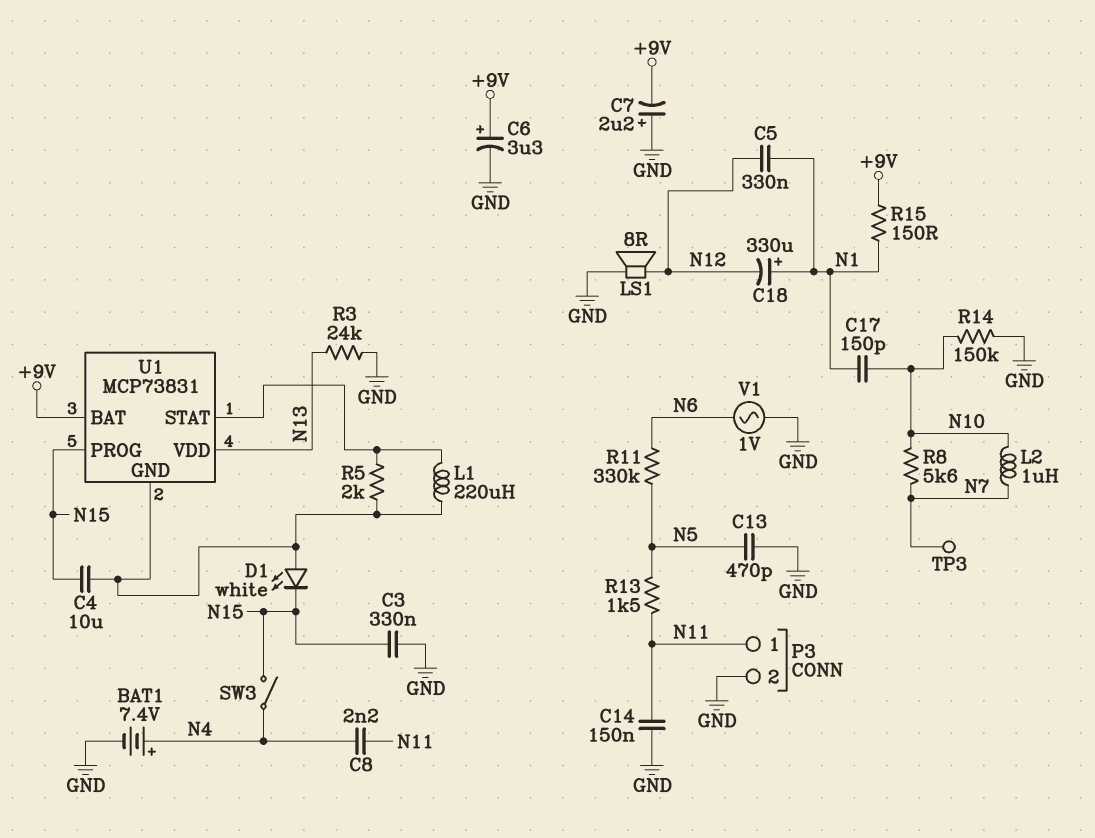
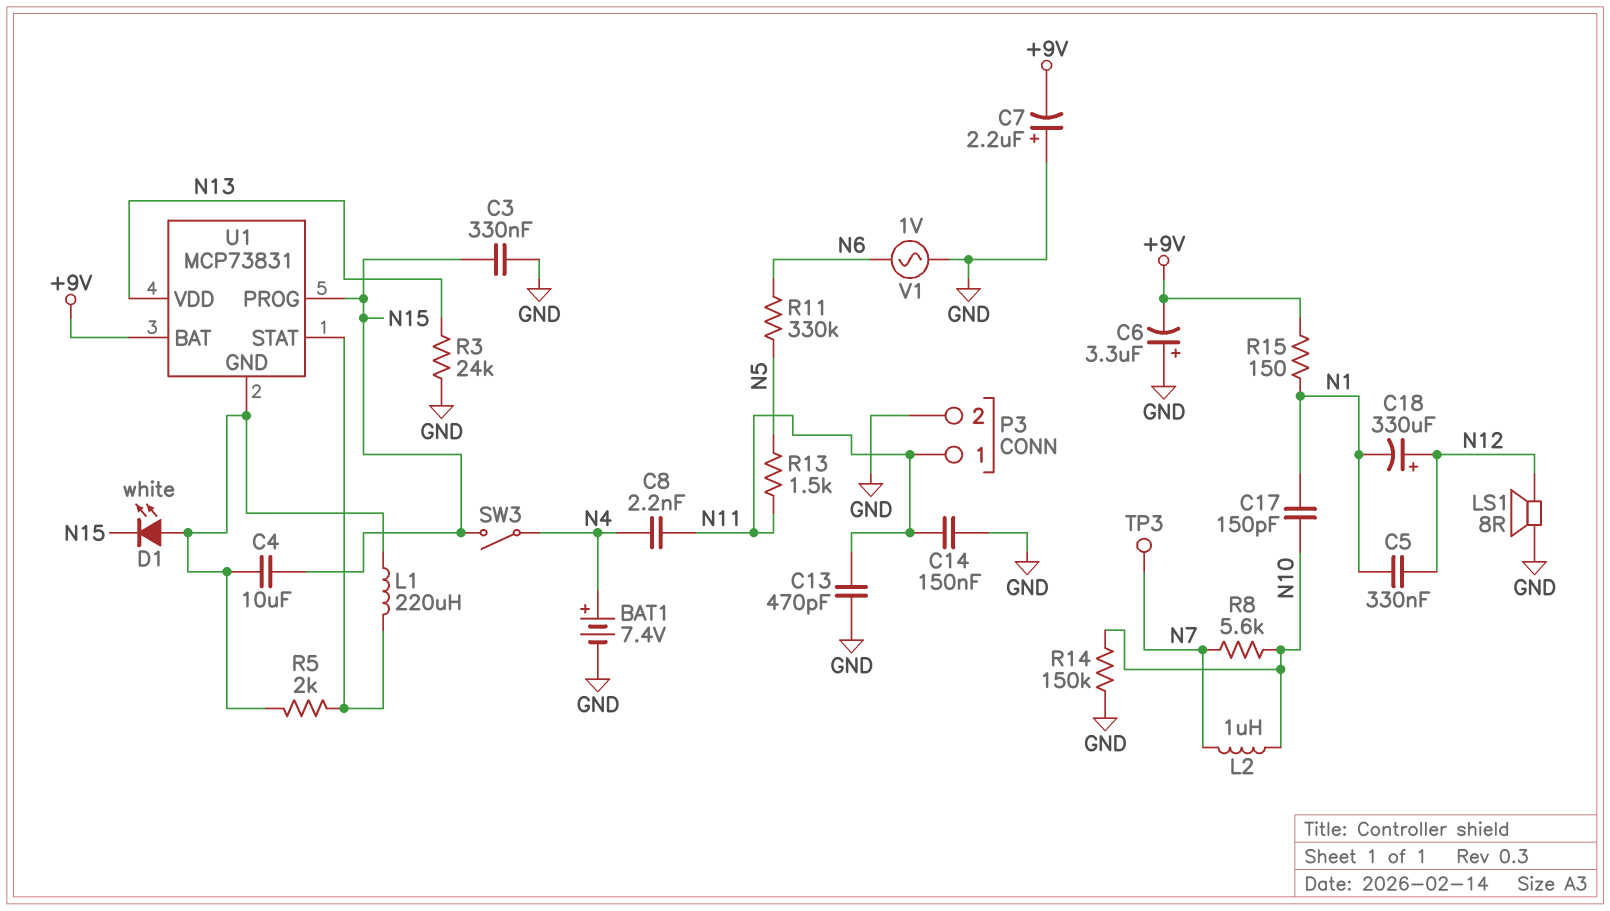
C6: 3.3uF (plus +9V, minus GND) -> 3.3uF (plus GND, minus +9V)
C13: 470pF (GND, N5) -> 470pF (GND, N11)
C18: 330uF (plus N1, minus N12) -> 330uF (plus N12, minus N1)

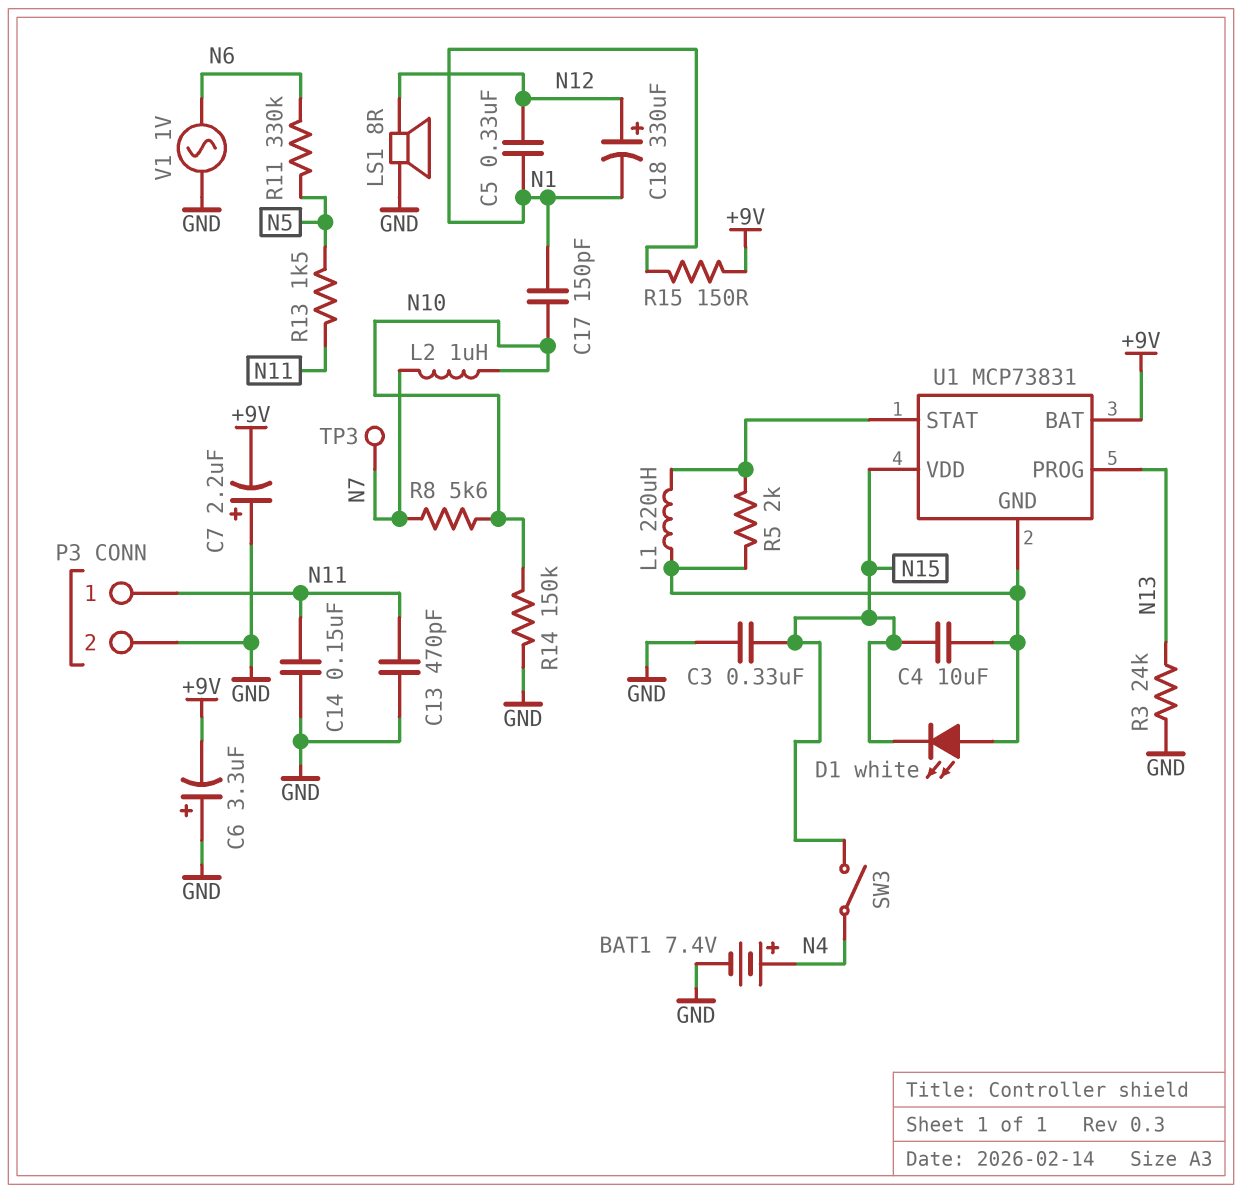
C8: 2.2nF (N4, N11) -> none
U1 pin PROG: N15 -> N13
U1 pin VDD: N13 -> N15

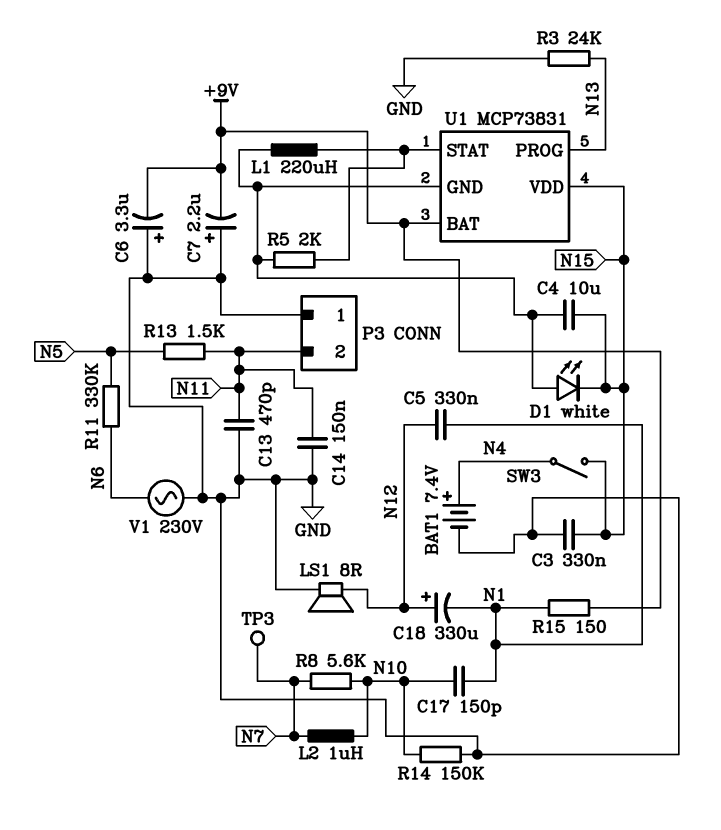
P3 pin 1: N11 -> GND
P3 pin 2: GND -> N11
V1: AC 1V (GND, N6) -> AC 230V (GND, N6)

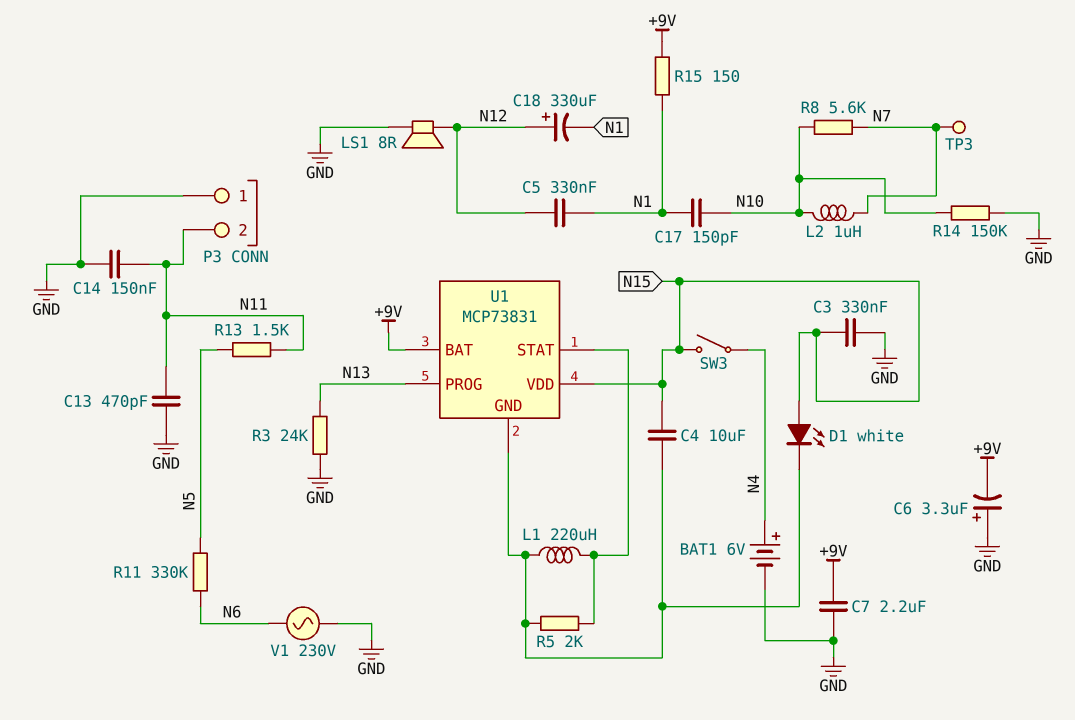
BAT1: 7.4V (plus N4, minus GND) -> 6V (plus N4, minus GND)
C7: 2.2uF (plus GND, minus +9V) -> 2.2uF (+9V, GND)
D1: LED white (A U1/GND, K N15) -> LED white (A N15, K U1/GND)

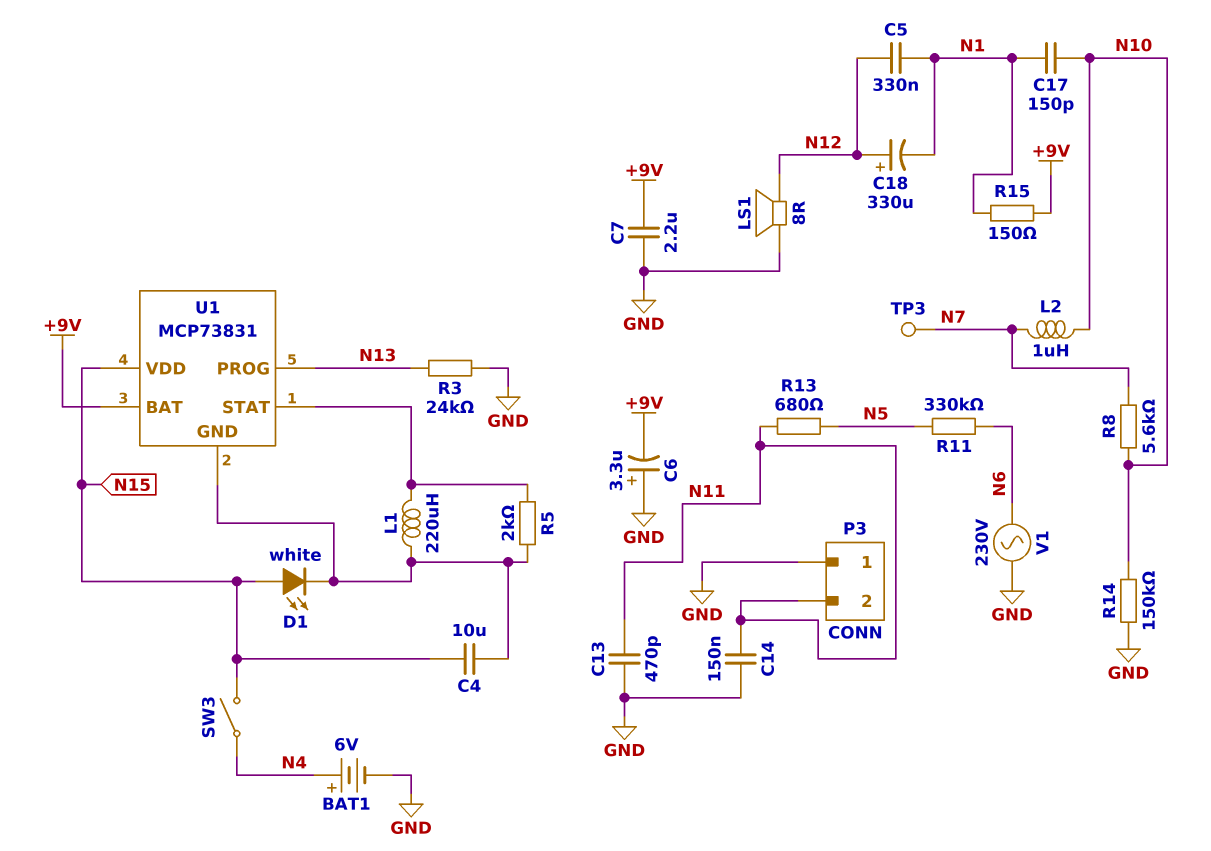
C3: 330nF (GND, N15) -> none
R13: 1.5k (N5, N11) -> 680 (N5, N11)

